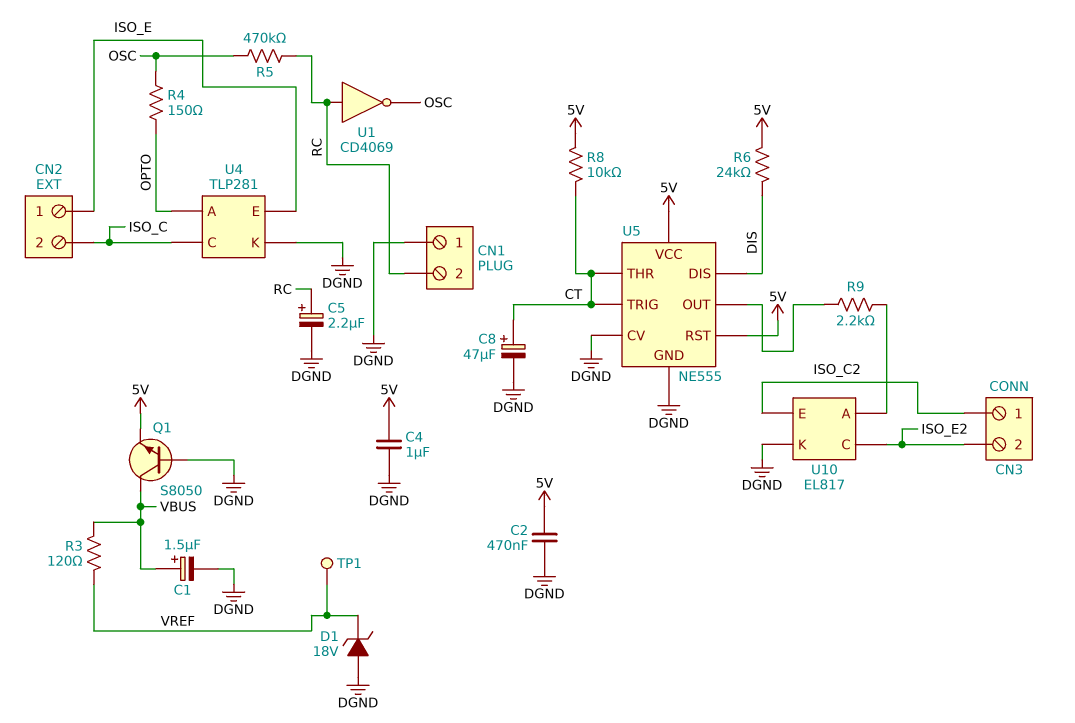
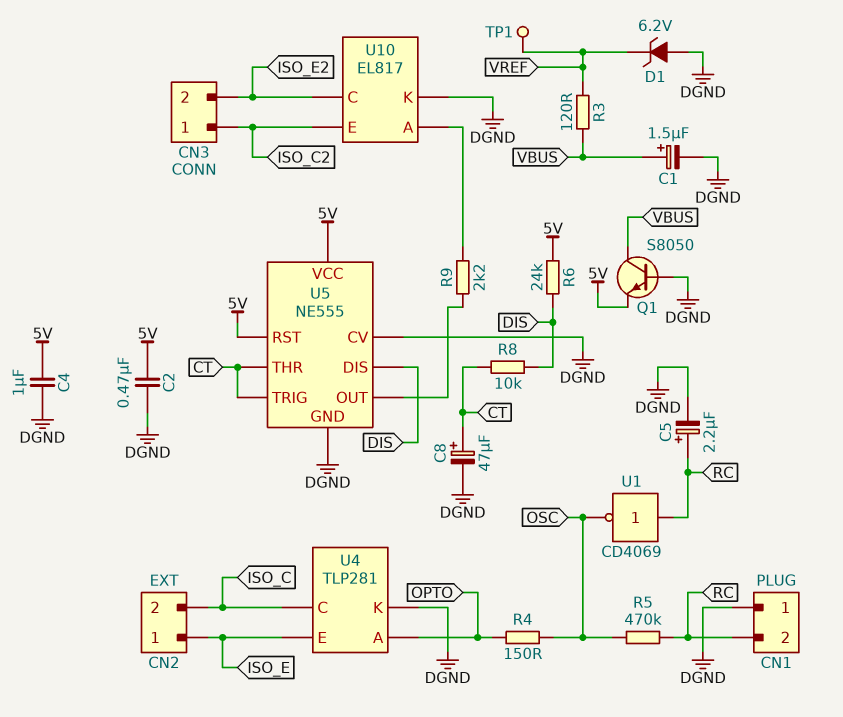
D1: zener 18V (A DGND, K VREF) -> zener 6.2V (A DGND, K VREF)
R8: 10k (5V, CT) -> 10k (CT, DIS)

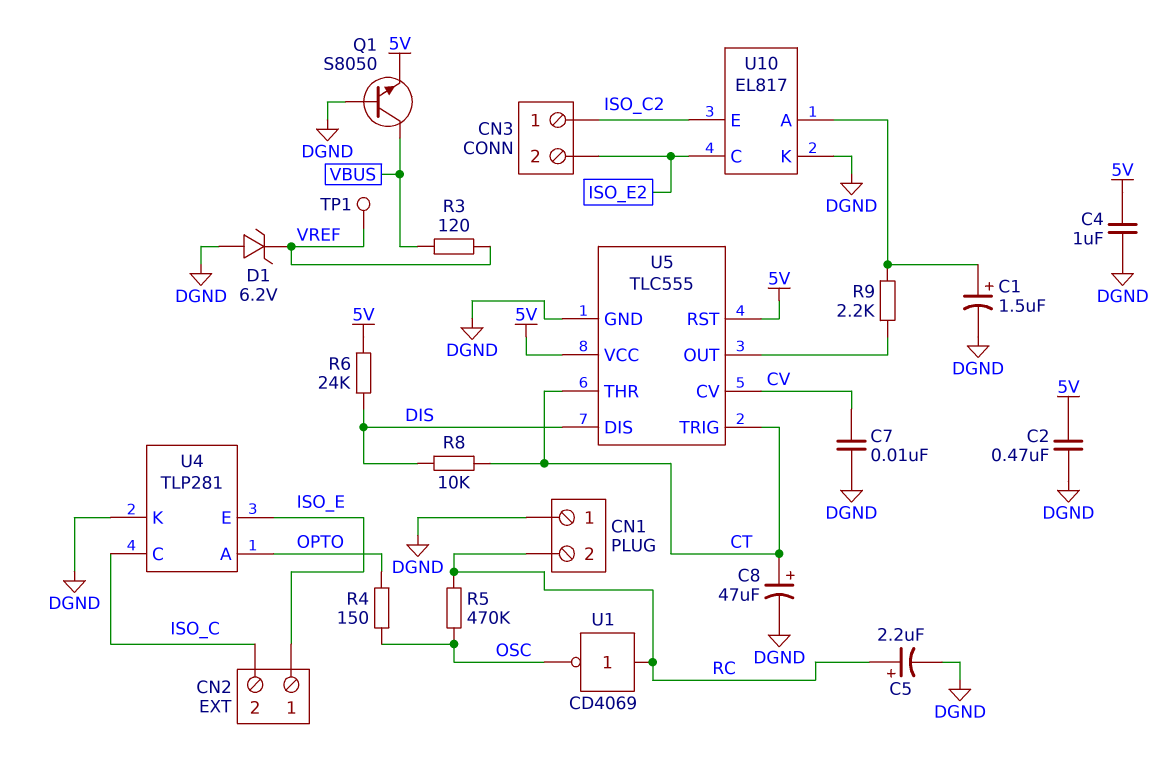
C1: 1.5uF (plus VBUS, minus DGND) -> 1.5uF (plus U10/A, minus DGND)
C7: none -> 10nF (CV, DGND)
U5: NE555 -> TLC555
U5 pin CV: DGND -> CV

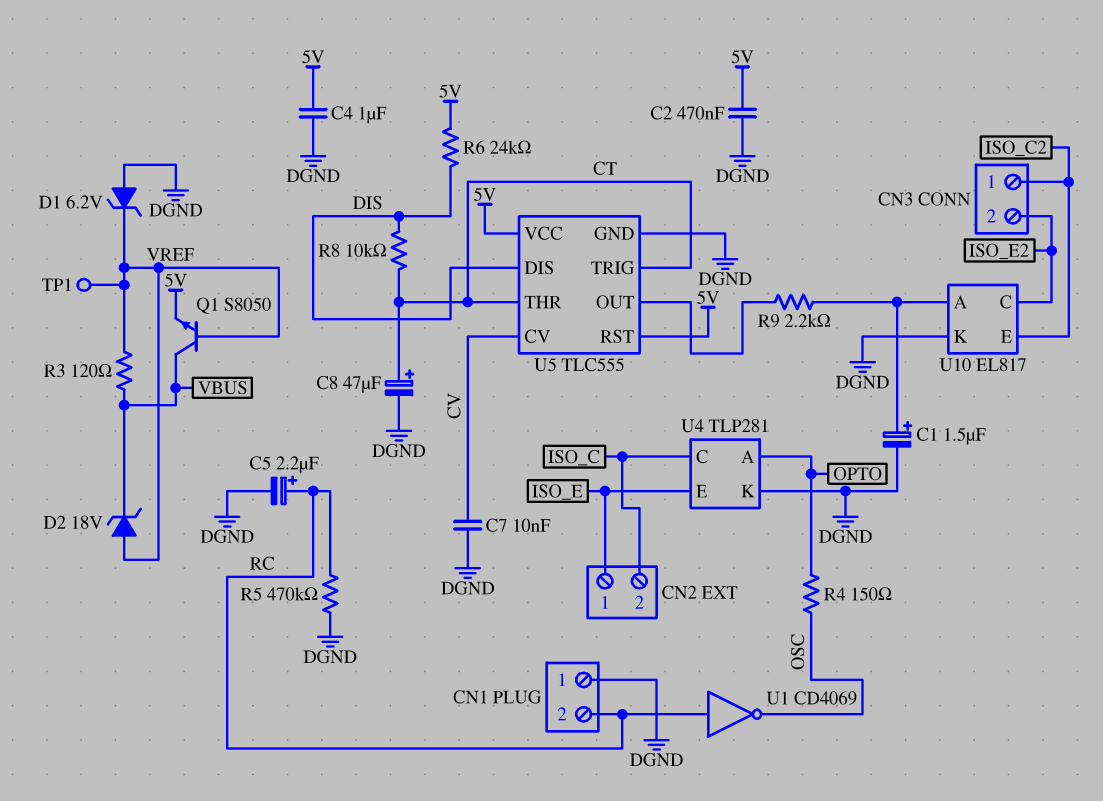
D2: none -> zener 18V (A VREF, K VBUS)
Q1: NPN S8050 (B DGND, C VBUS, E 5V) -> NPN S8050 (B VREF, C VBUS, E 5V)
R5: 470k (OSC, RC) -> 470k (DGND, RC)

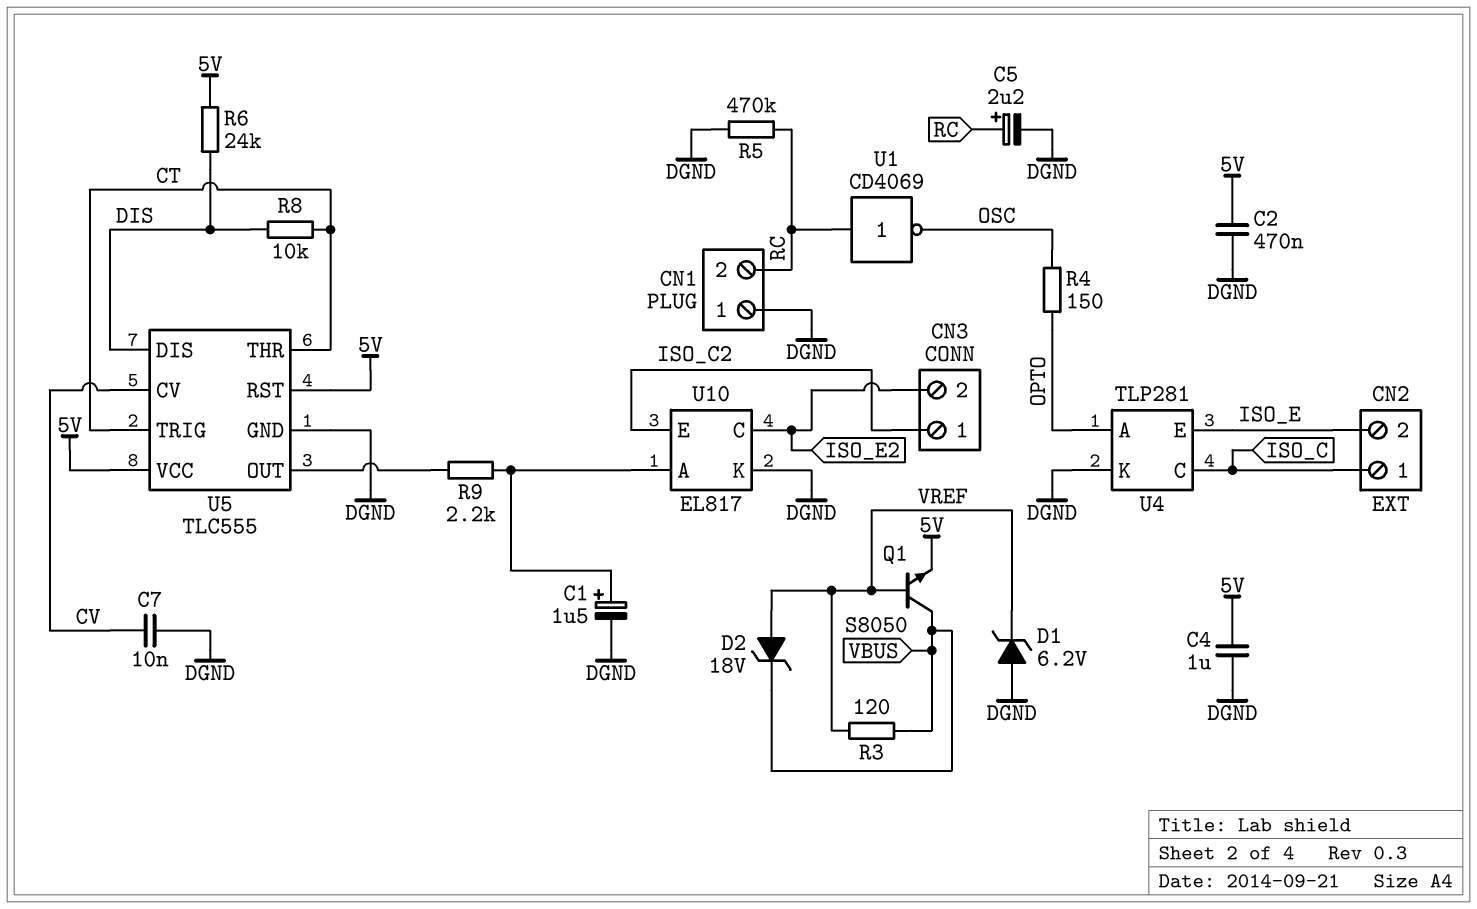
C8: 47uF (plus CT, minus DGND) -> none
CN2 pin 1: ISO_E -> ISO_C
CN2 pin 2: ISO_C -> ISO_E
TP1: test point (VREF) -> none

